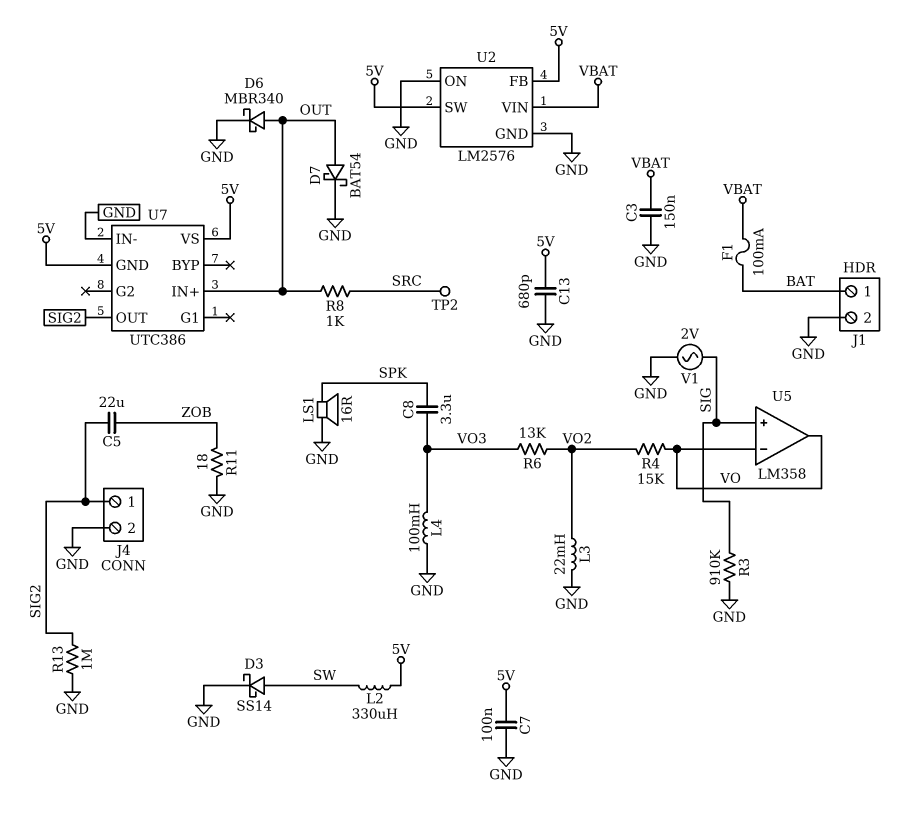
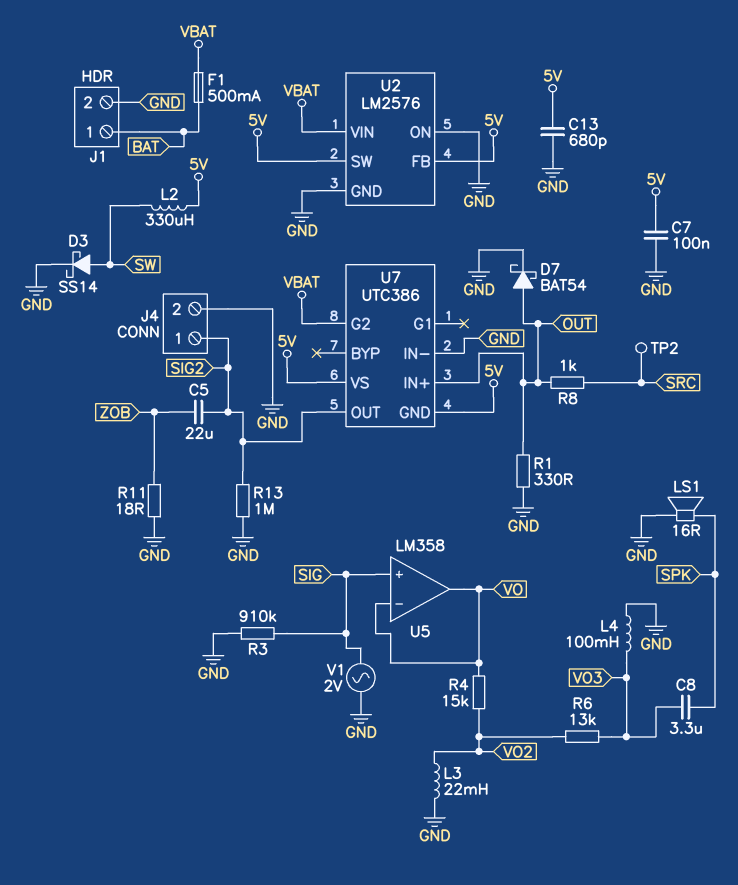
C3: 150nF (GND, VBAT) -> none
D6: schottky MBR340 (A OUT, K GND) -> none
F1: 100mA (BAT, VBAT) -> 500mA (BAT, VBAT)
R1: none -> 330 (GND, OUT)
U7 pin G2: none -> VBAT

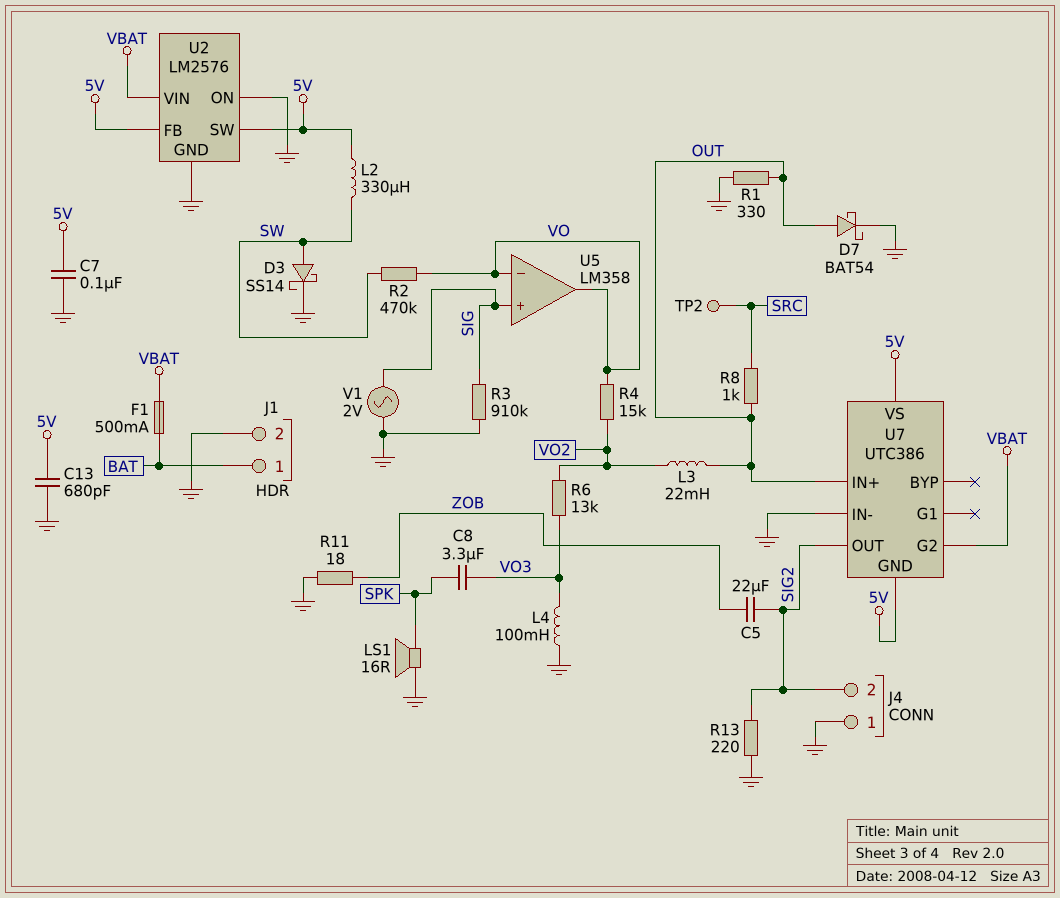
J4 pin 1: SIG2 -> GND
J4 pin 2: GND -> SIG2
L3: 22mH (GND, VO2) -> 22mH (OUT, VO2)
R2: none -> 470k (SW, VO)
R13: 1M (GND, SIG2) -> 220 (GND, SIG2)

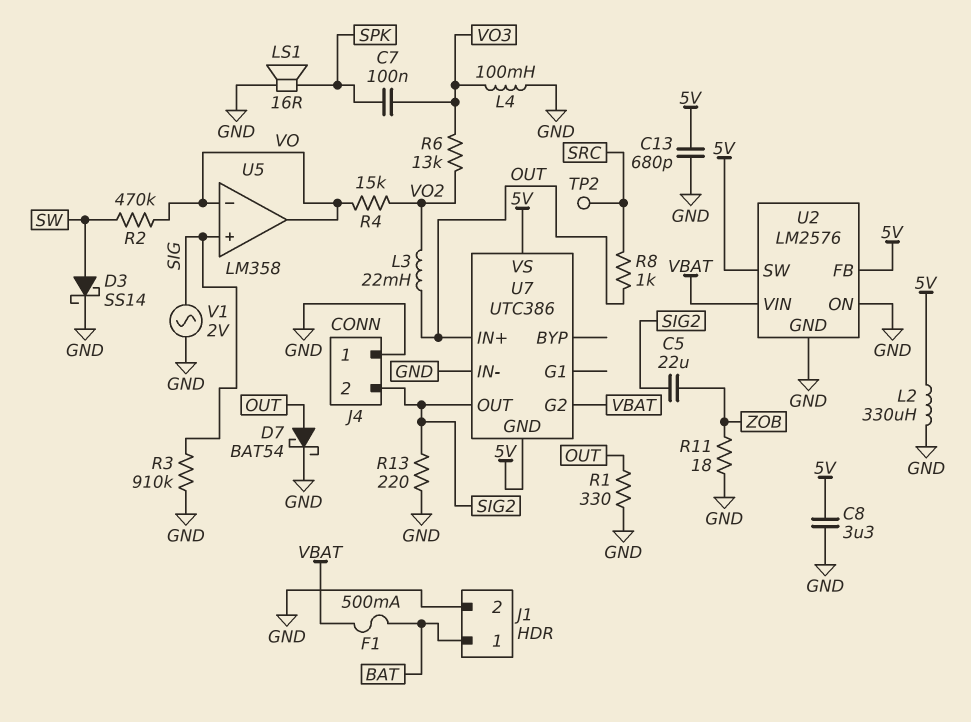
C7: 100nF (5V, GND) -> 100nF (SPK, VO3)
C8: 3.3uF (SPK, VO3) -> 3.3uF (5V, GND)
L2: 330uH (5V, SW) -> 330uH (5V, GND)

